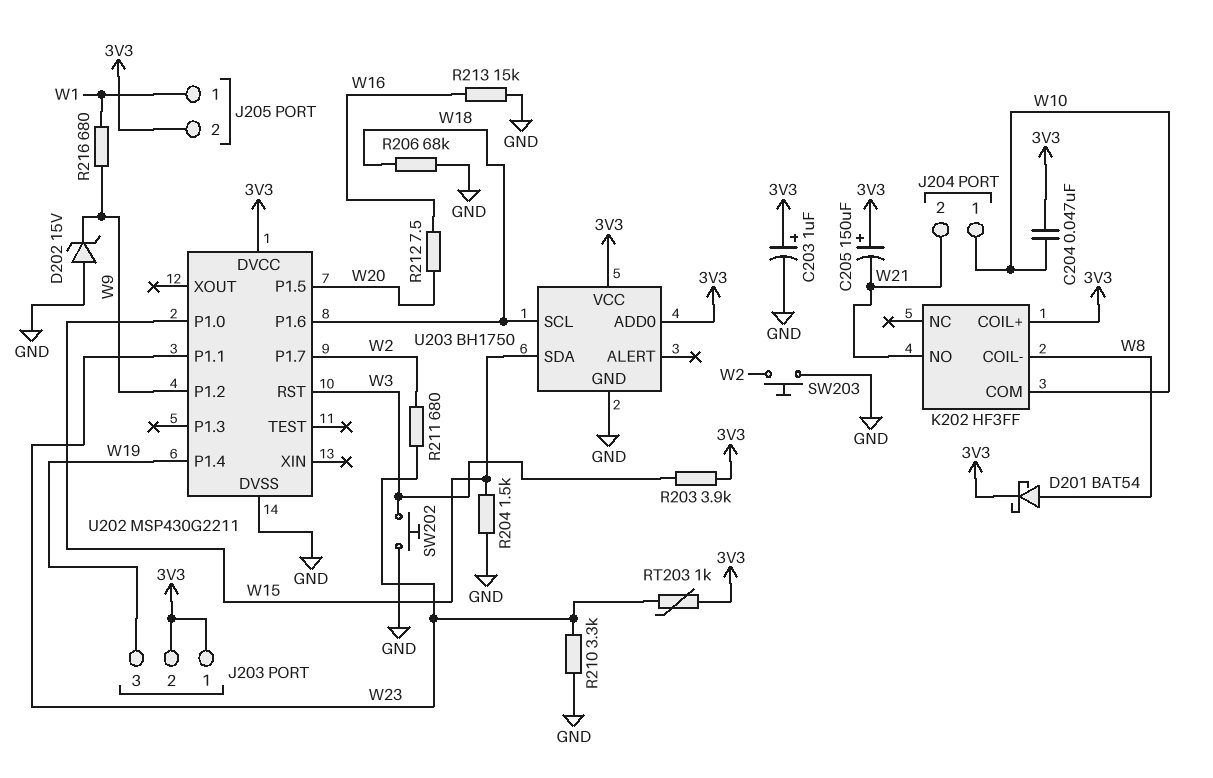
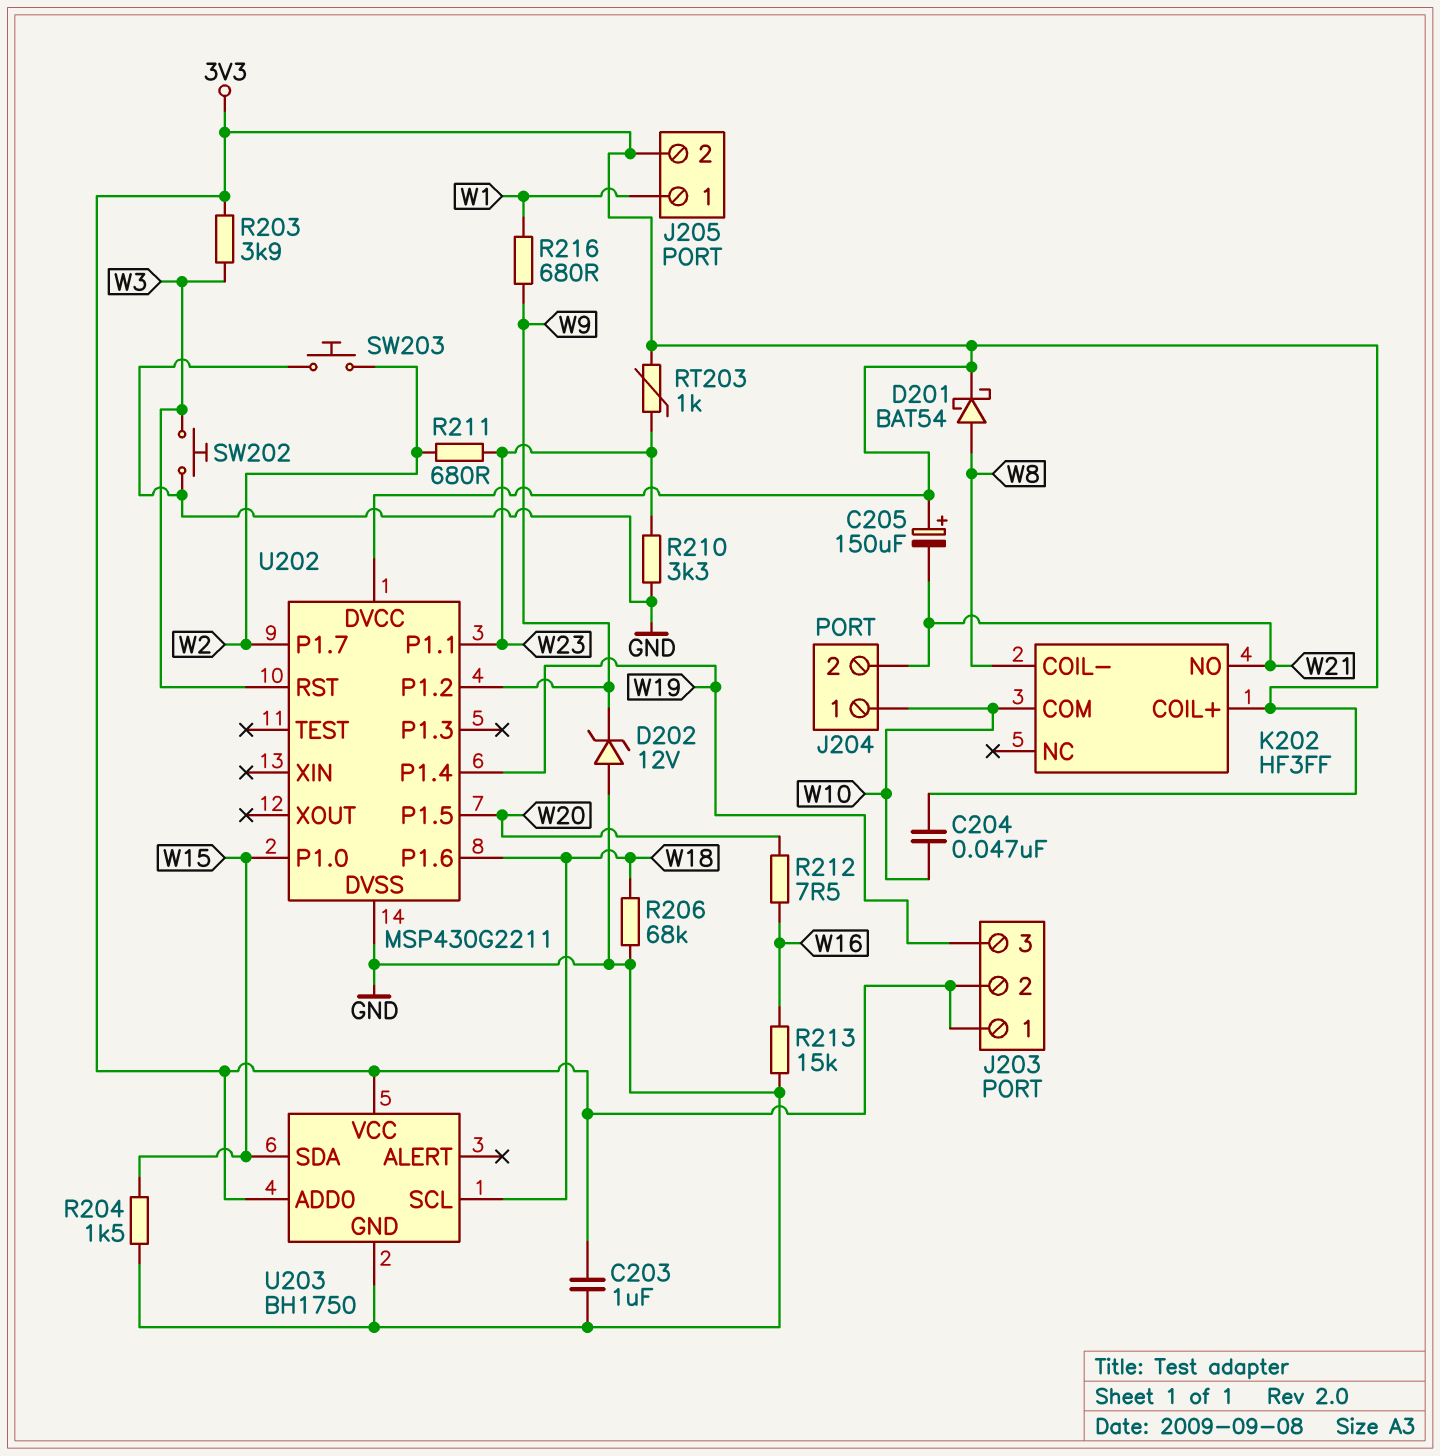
C203: 1uF (plus 3V3, minus GND) -> 1uF (3V3, GND)
D202: zener 15V (A GND, K W9) -> zener 12V (A GND, K W9)

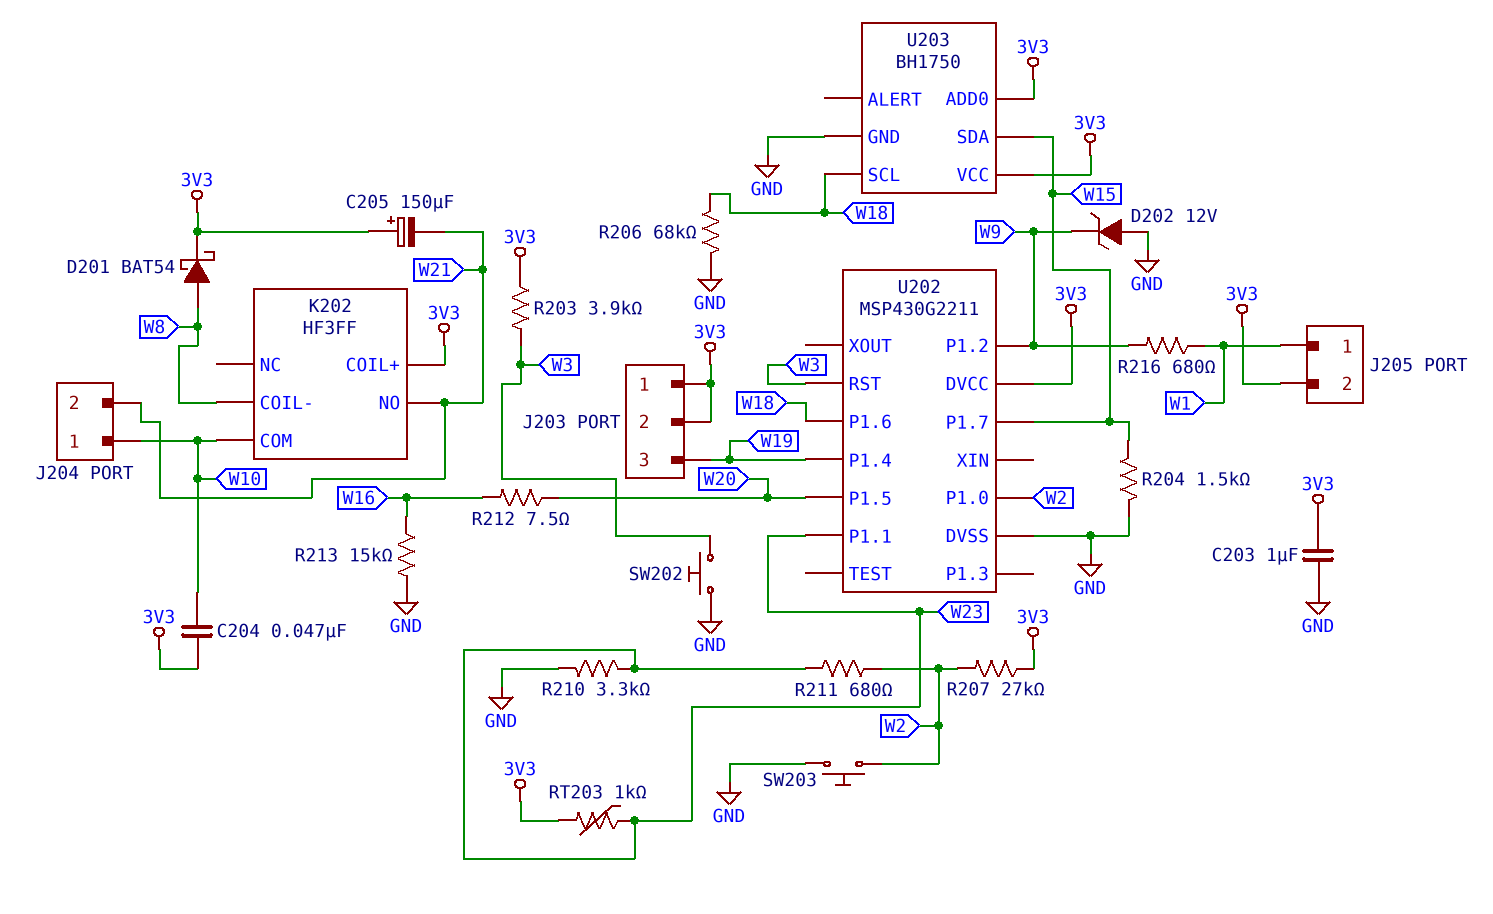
R207: none -> 27k (3V3, W2)
U202 pin P1.0: W15 -> W2
U202 pin P1.7: W2 -> W15

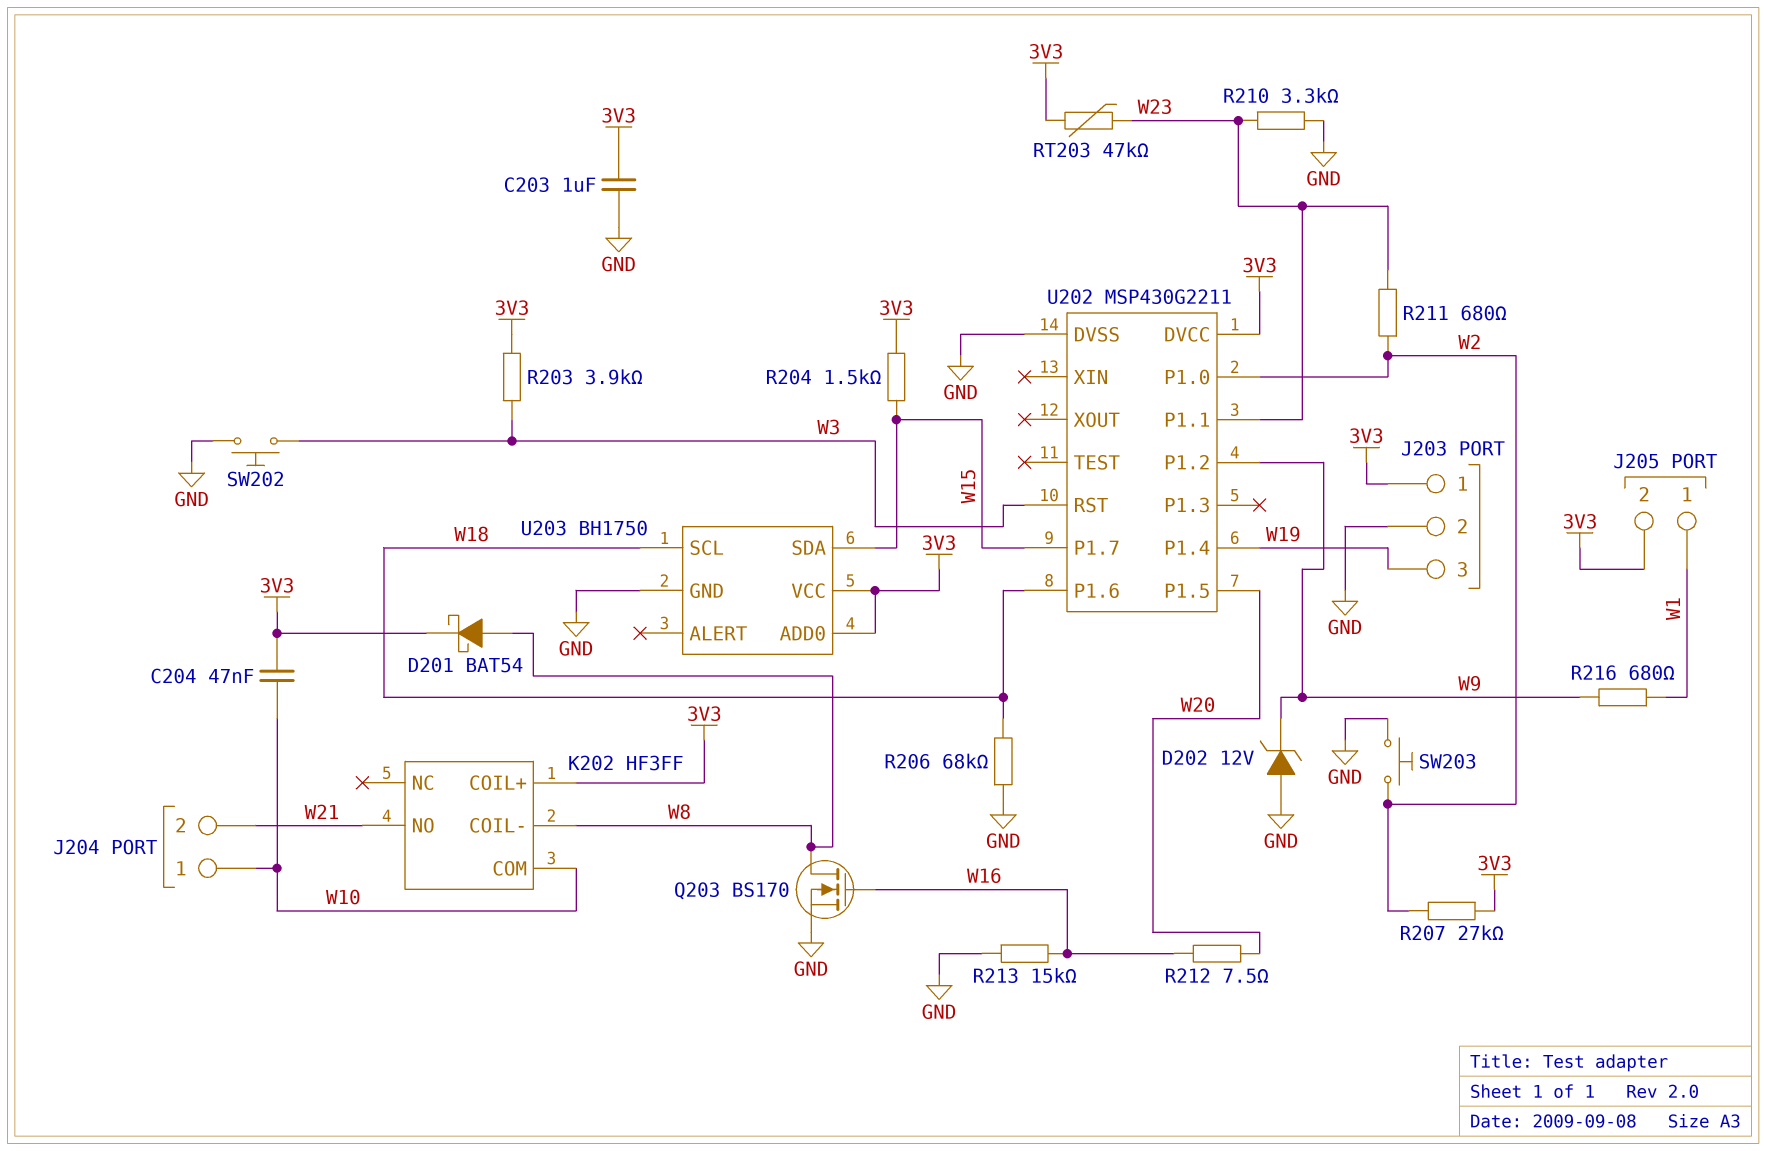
C205: 150uF (plus 3V3, minus W21) -> none
J203 pin 2: 3V3 -> GND
Q203: none -> NMOS BS170 (G W16, D W8, S GND)
R204: 1.5k (GND, W15) -> 1.5k (3V3, W15)
RT203: 1k (3V3, W23) -> 47k (3V3, W23)

